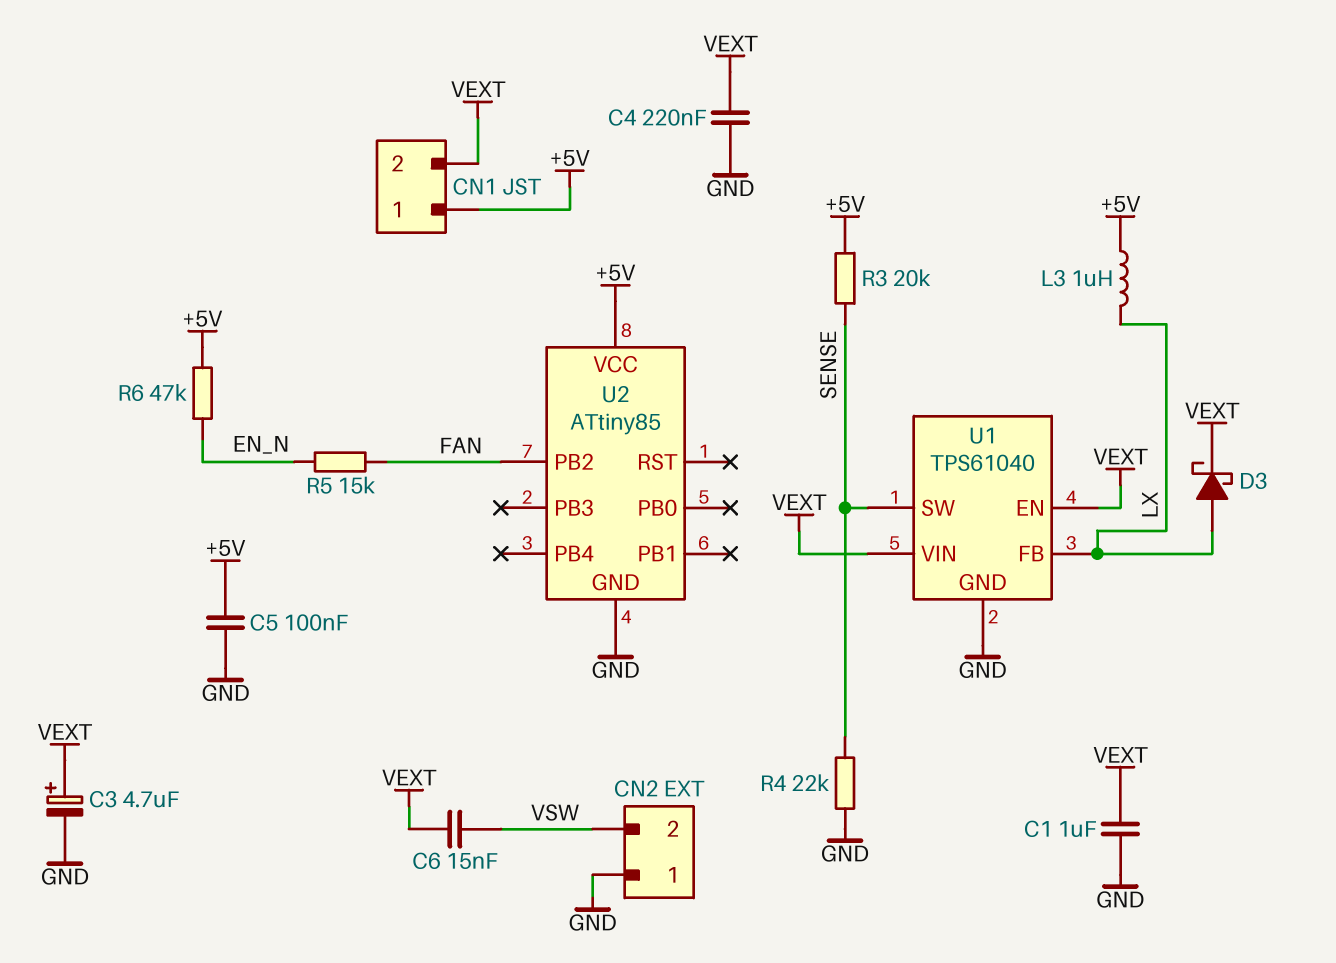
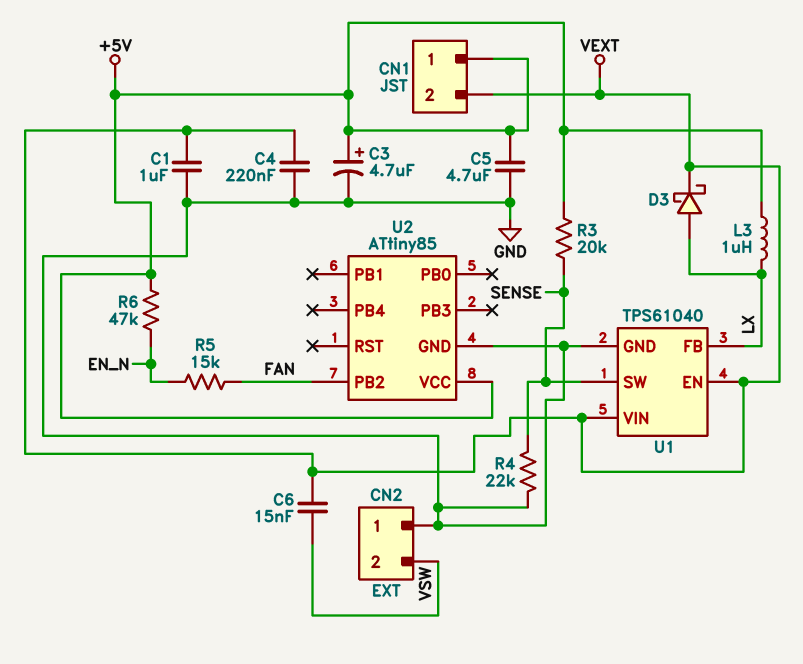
C3: 4.7uF (plus VEXT, minus GND) -> 4.7uF (plus +5V, minus GND)
C5: 100nF (+5V, GND) -> 4.7uF (+5V, GND)

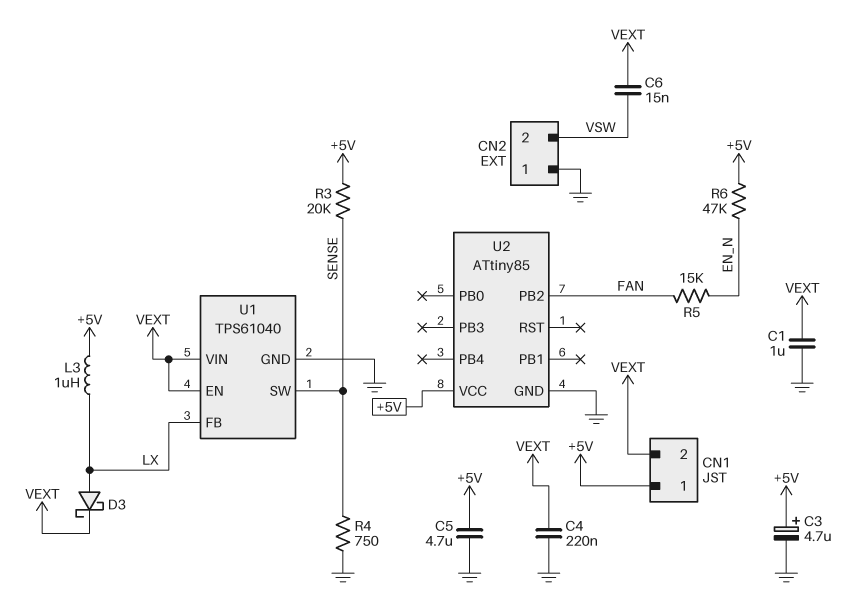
R4: 22k (GND, SENSE) -> 750 (GND, SENSE)

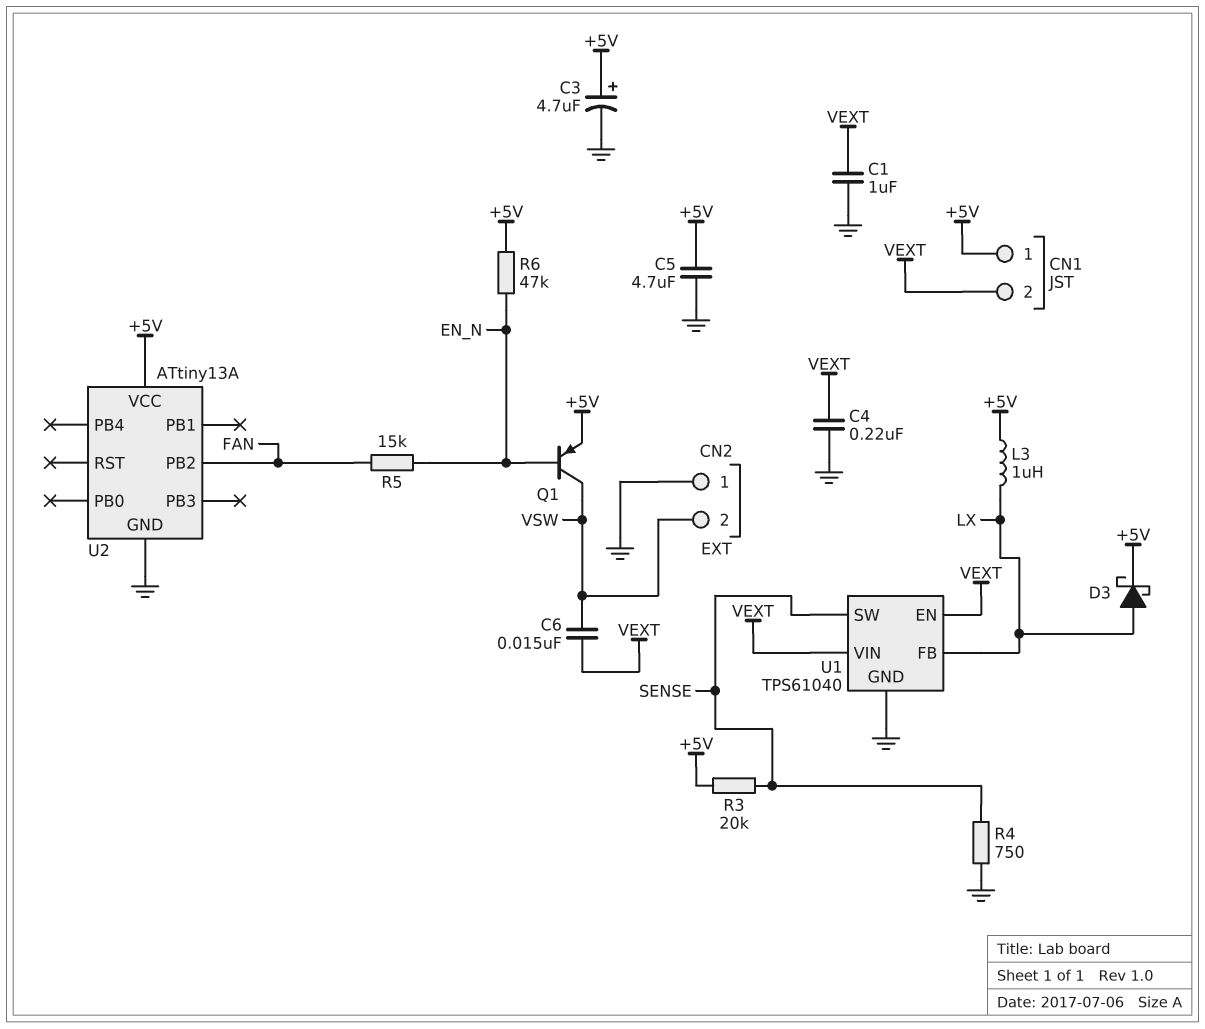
D3: schottky (A LX, K VEXT) -> schottky (A LX, K +5V)
Q1: none -> PNP (B EN_N, C VSW, E +5V)
U2: ATtiny85 -> ATtiny13A

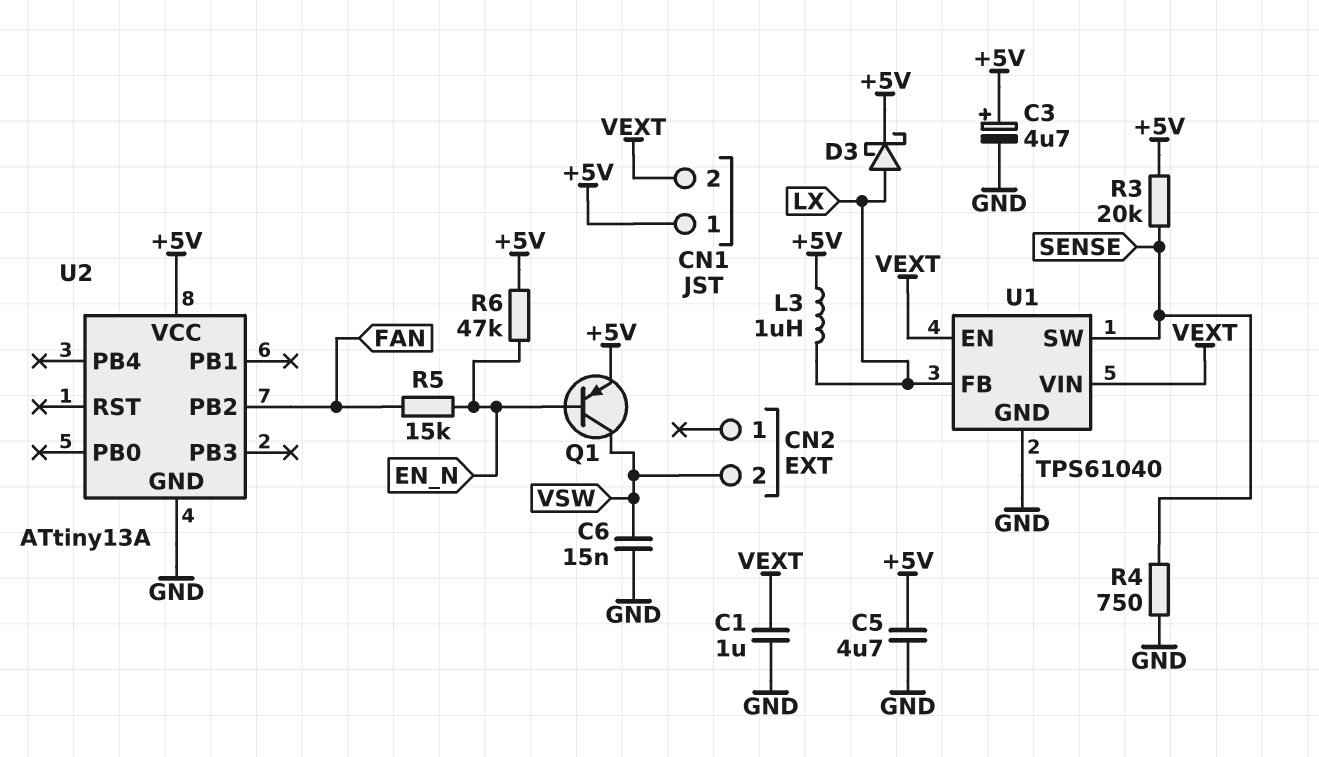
C4: 220nF (GND, VEXT) -> none
C6: 15nF (VEXT, VSW) -> 15nF (GND, VSW)
CN2 pin 1: GND -> none

